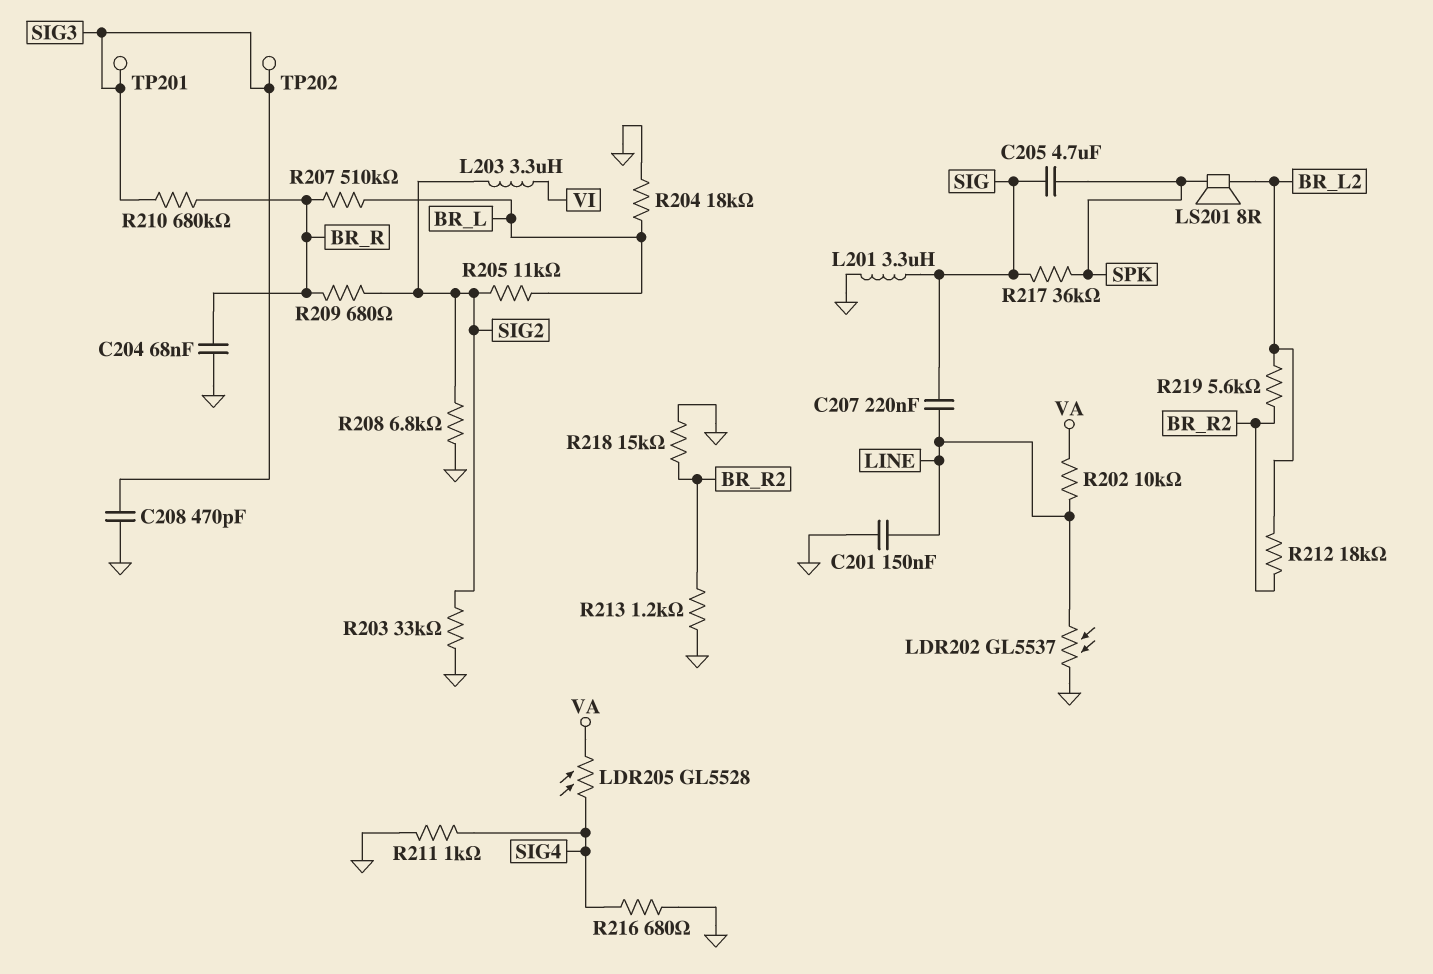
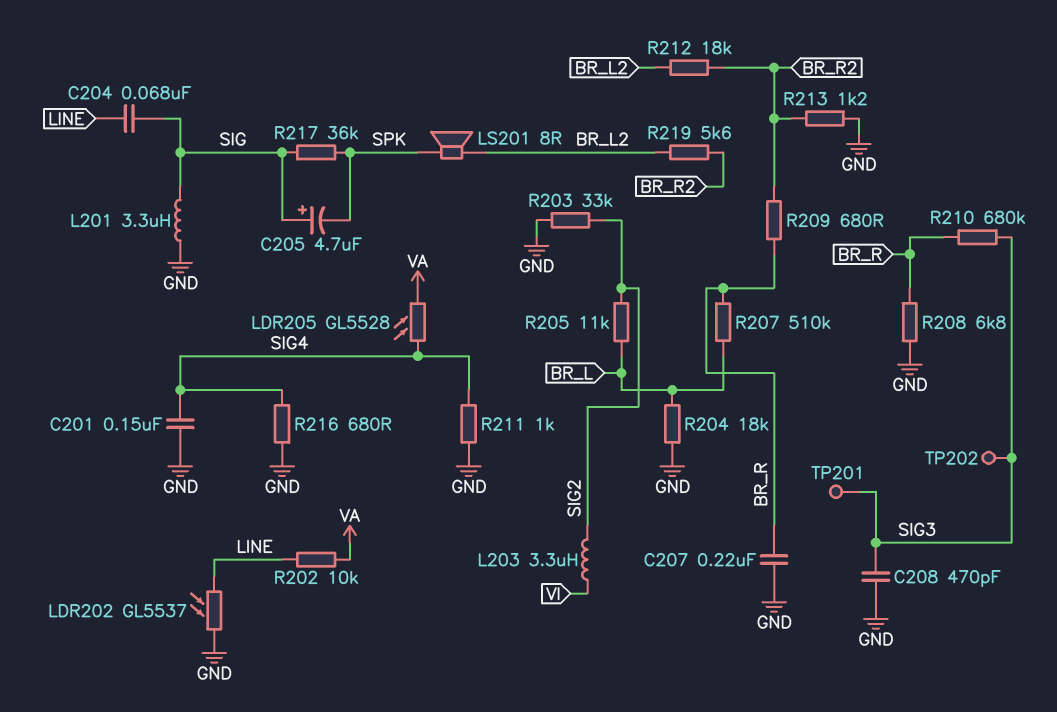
C201: 150nF (GND, LINE) -> 150nF (GND, SIG4)
C204: 68nF (BR_R, GND) -> 68nF (LINE, SIG)
C205: 4.7uF (SIG, SPK) -> 4.7uF (plus SIG, minus SPK)
C207: 220nF (LINE, SIG) -> 220nF (BR_R, GND)
R208: 6.8k (GND, SIG2) -> 6.8k (BR_R, GND)
R209: 680 (BR_R, SIG2) -> 680 (BR_R, BR_R2)
R218: 15k (BR_R2, GND) -> none

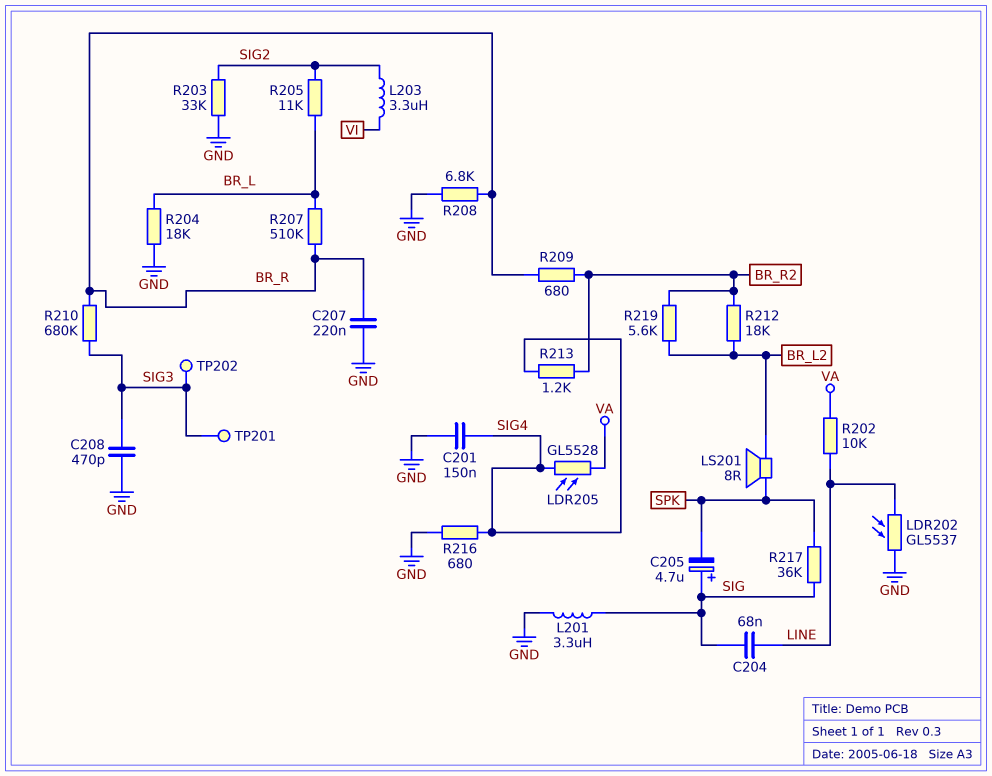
R211: 1k (GND, SIG4) -> none
R213: 1.2k (BR_R2, GND) -> 1.2k (BR_R2, SIG4)

